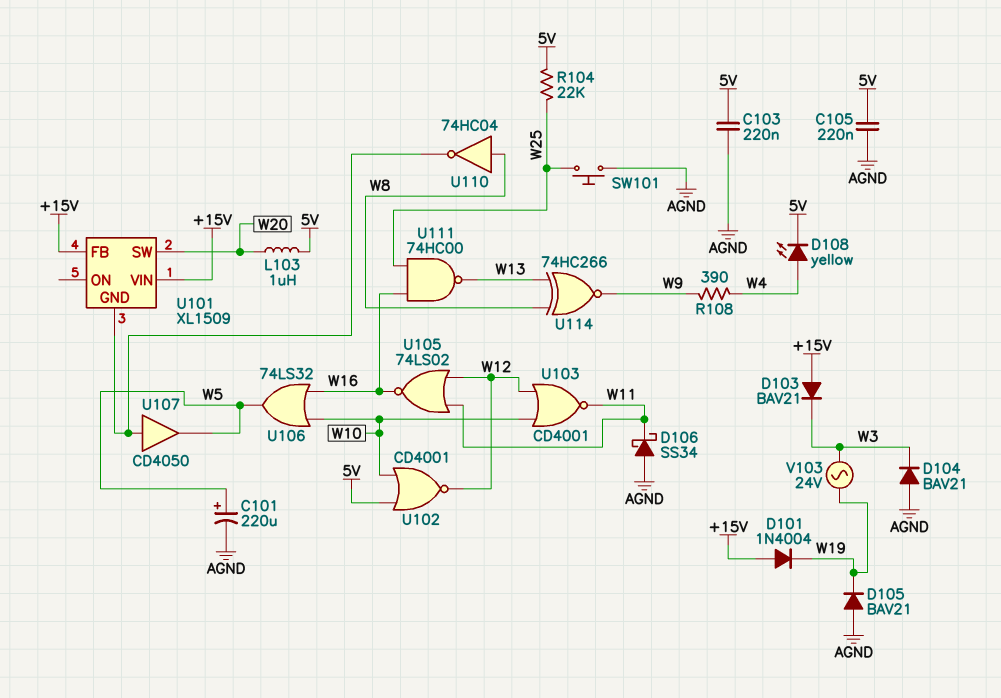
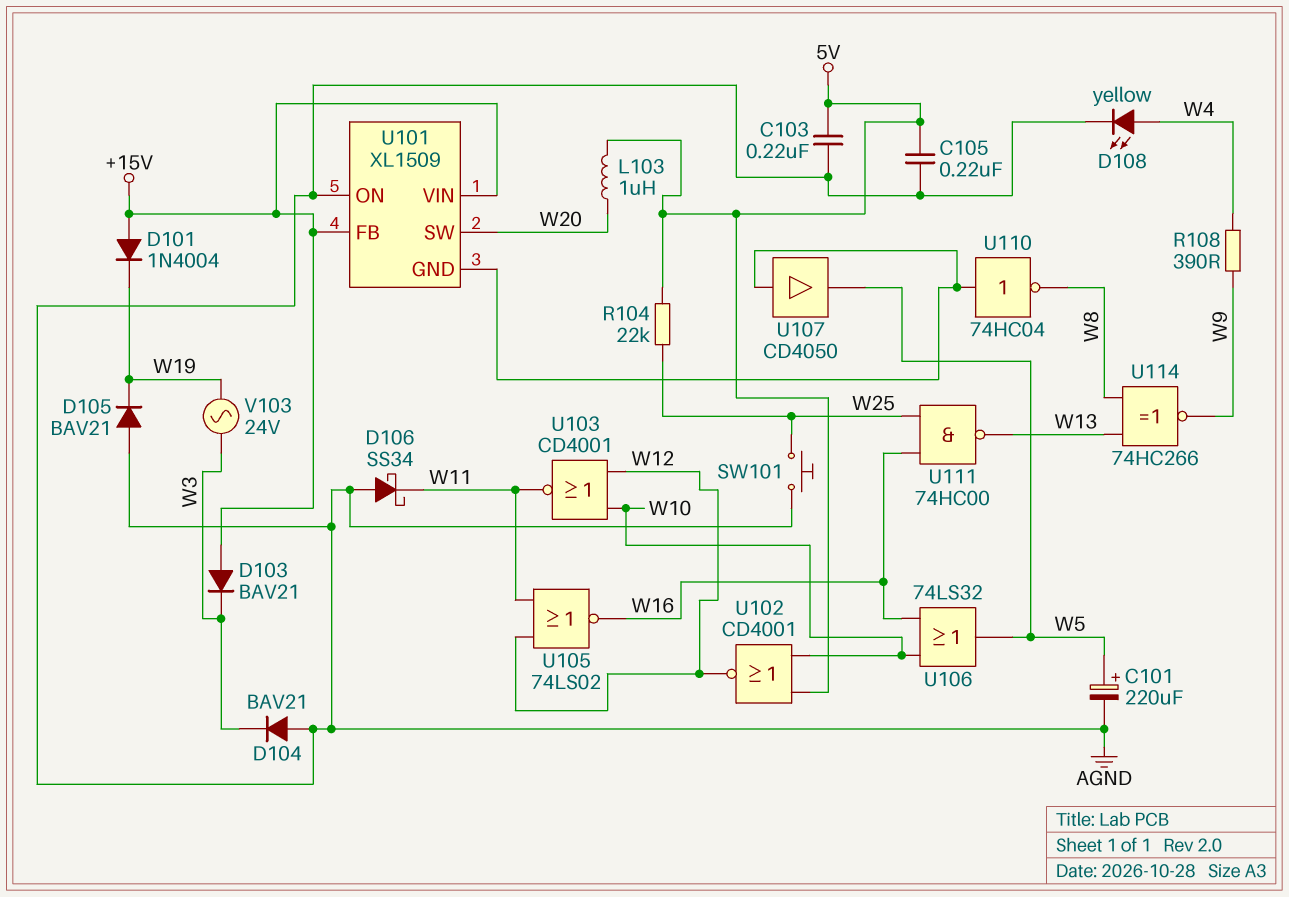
D108: LED yellow (A W4, K 5V) -> LED yellow (A W4, K AGND)
U101 pin ON: none -> AGND
U110: NOT 74HC04 (in W8, out U101/GND) -> NOT 74HC04 (in U101/GND, out W8)

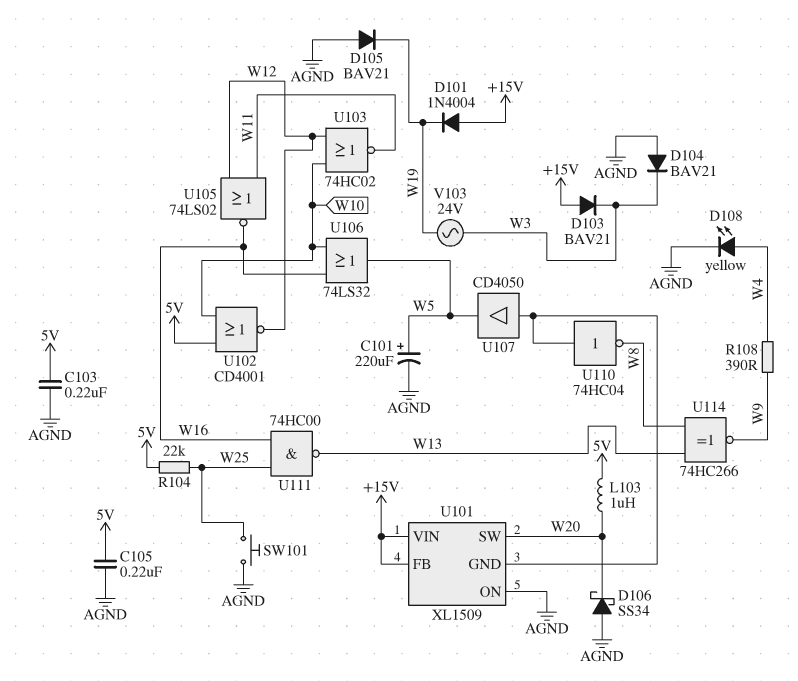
D106: schottky SS34 (A AGND, K W11) -> schottky SS34 (A AGND, K W20)
U103: NOR CD4001 (in W10, in W12, out W11) -> NOR 74HC02 (in W10, in W12, out W11)

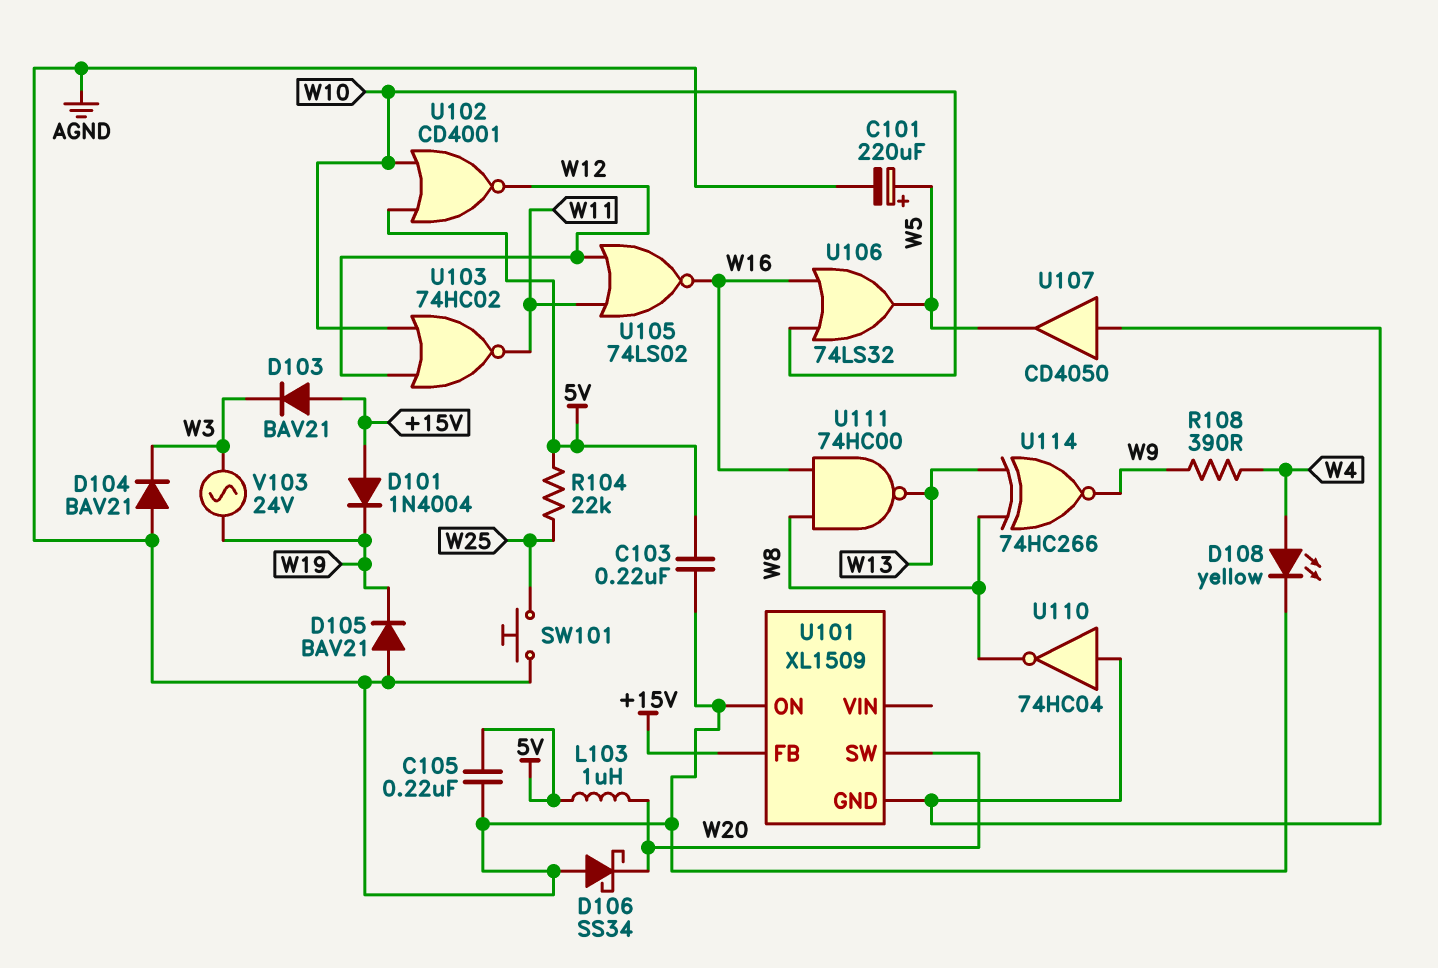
U101 pin VIN: +15V -> none
U111: NAND 74HC00 (in W16, in W25, out W13) -> NAND 74HC00 (in W8, in W16, out W13)

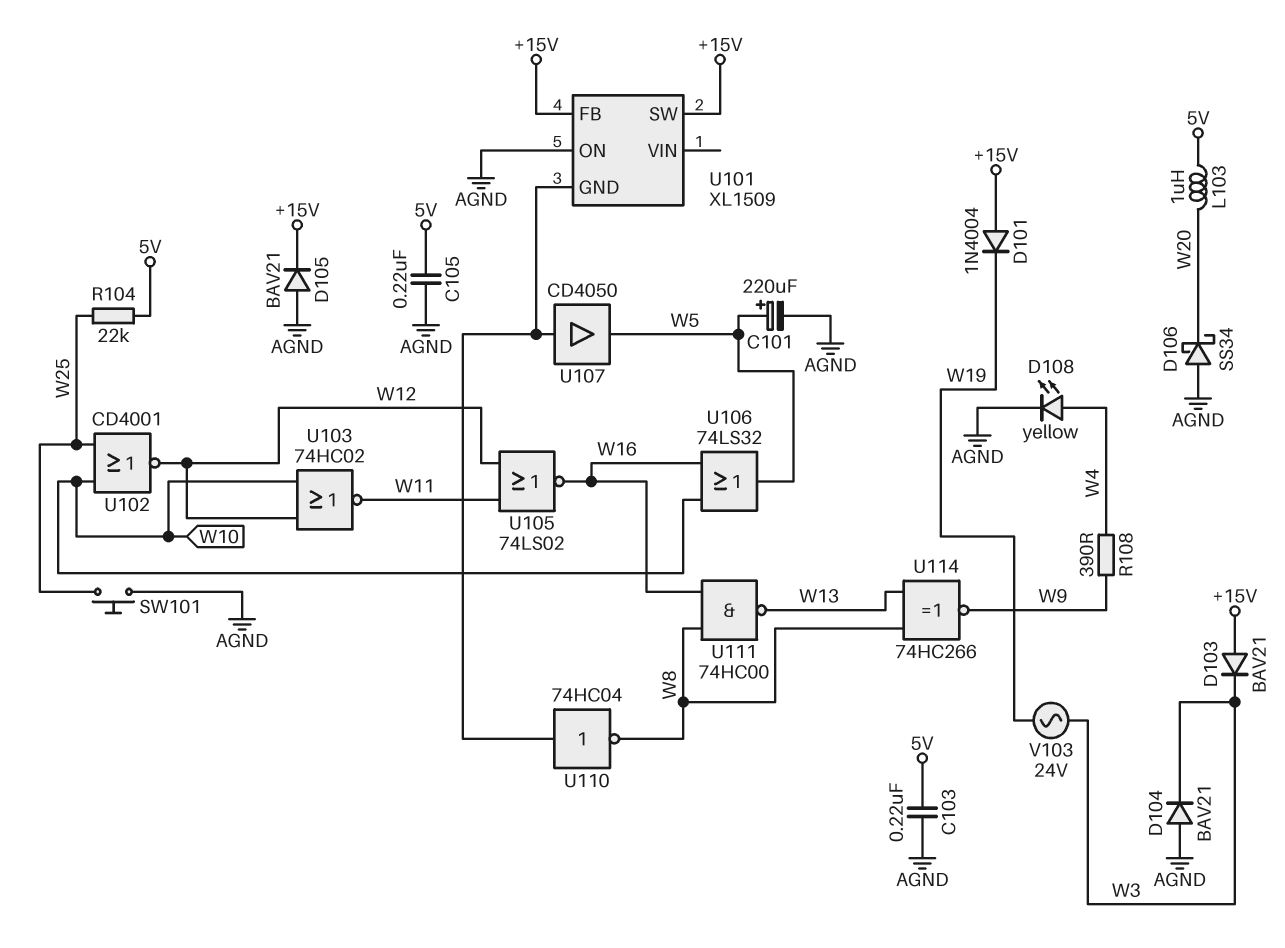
D105: diode BAV21 (A AGND, K W19) -> diode BAV21 (A AGND, K +15V)
U101 pin SW: W20 -> +15V
U102: NOR CD4001 (in 5V, in W10, out W12) -> NOR CD4001 (in W10, in W25, out W12)

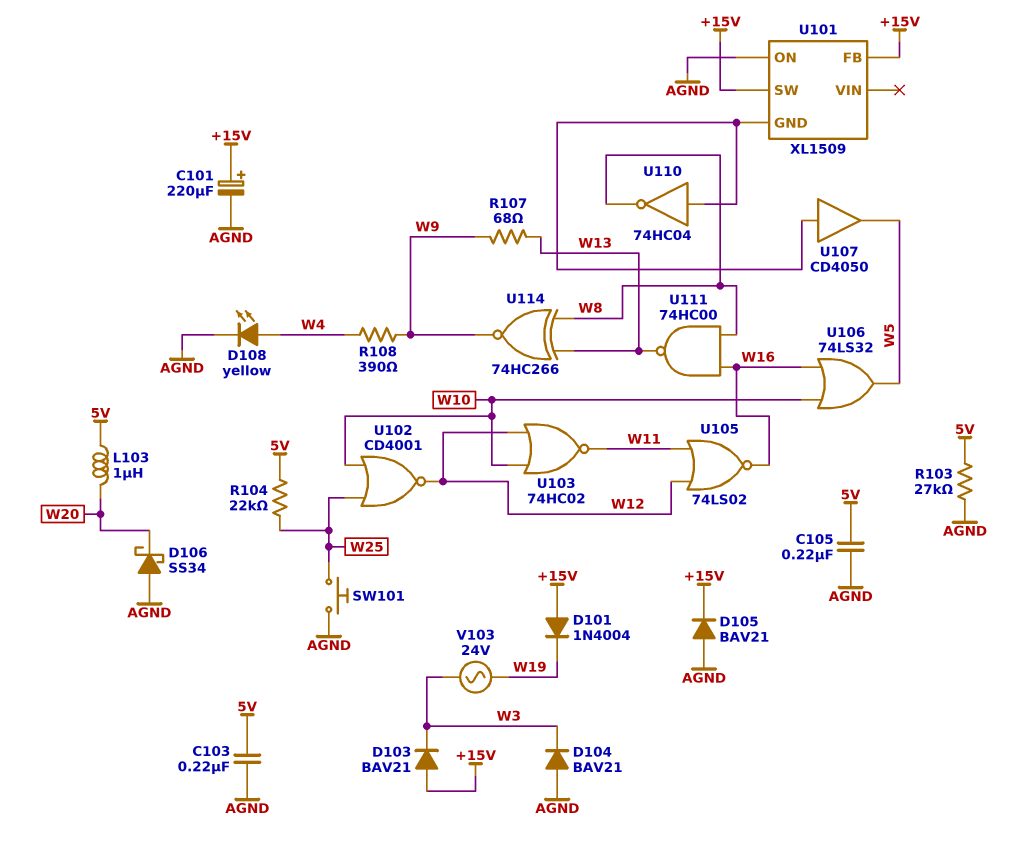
C101: 220uF (plus W5, minus AGND) -> 220uF (plus +15V, minus AGND)
R103: none -> 27k (5V, AGND)
R107: none -> 68 (W9, W13)

